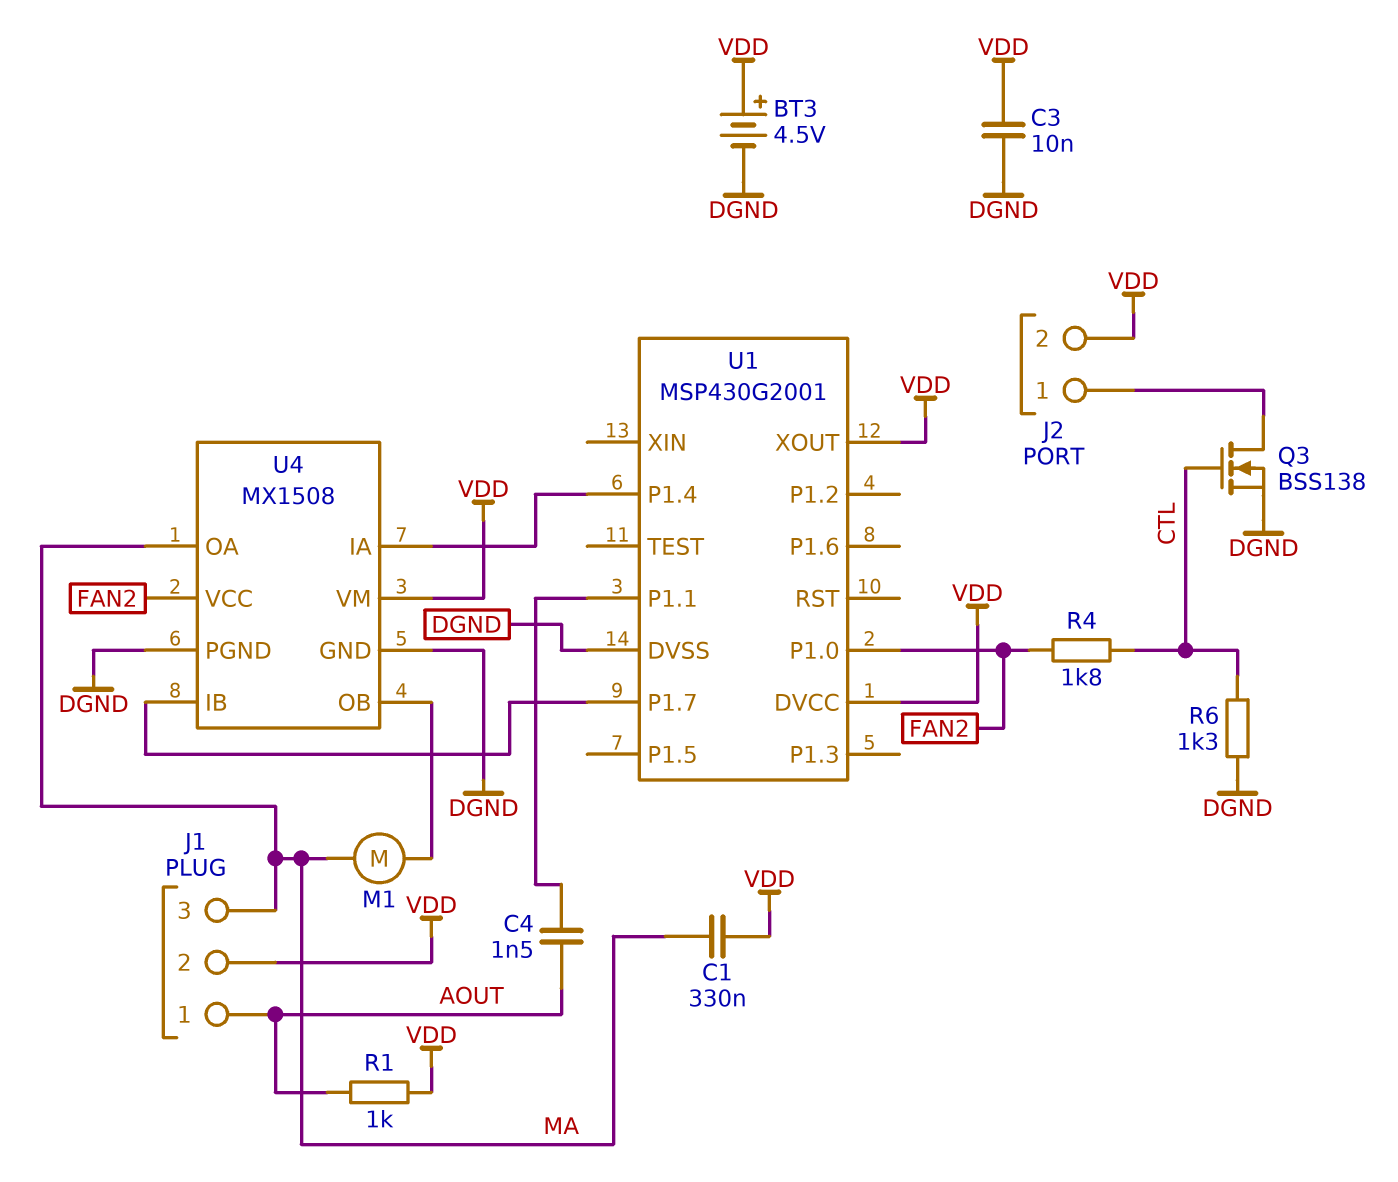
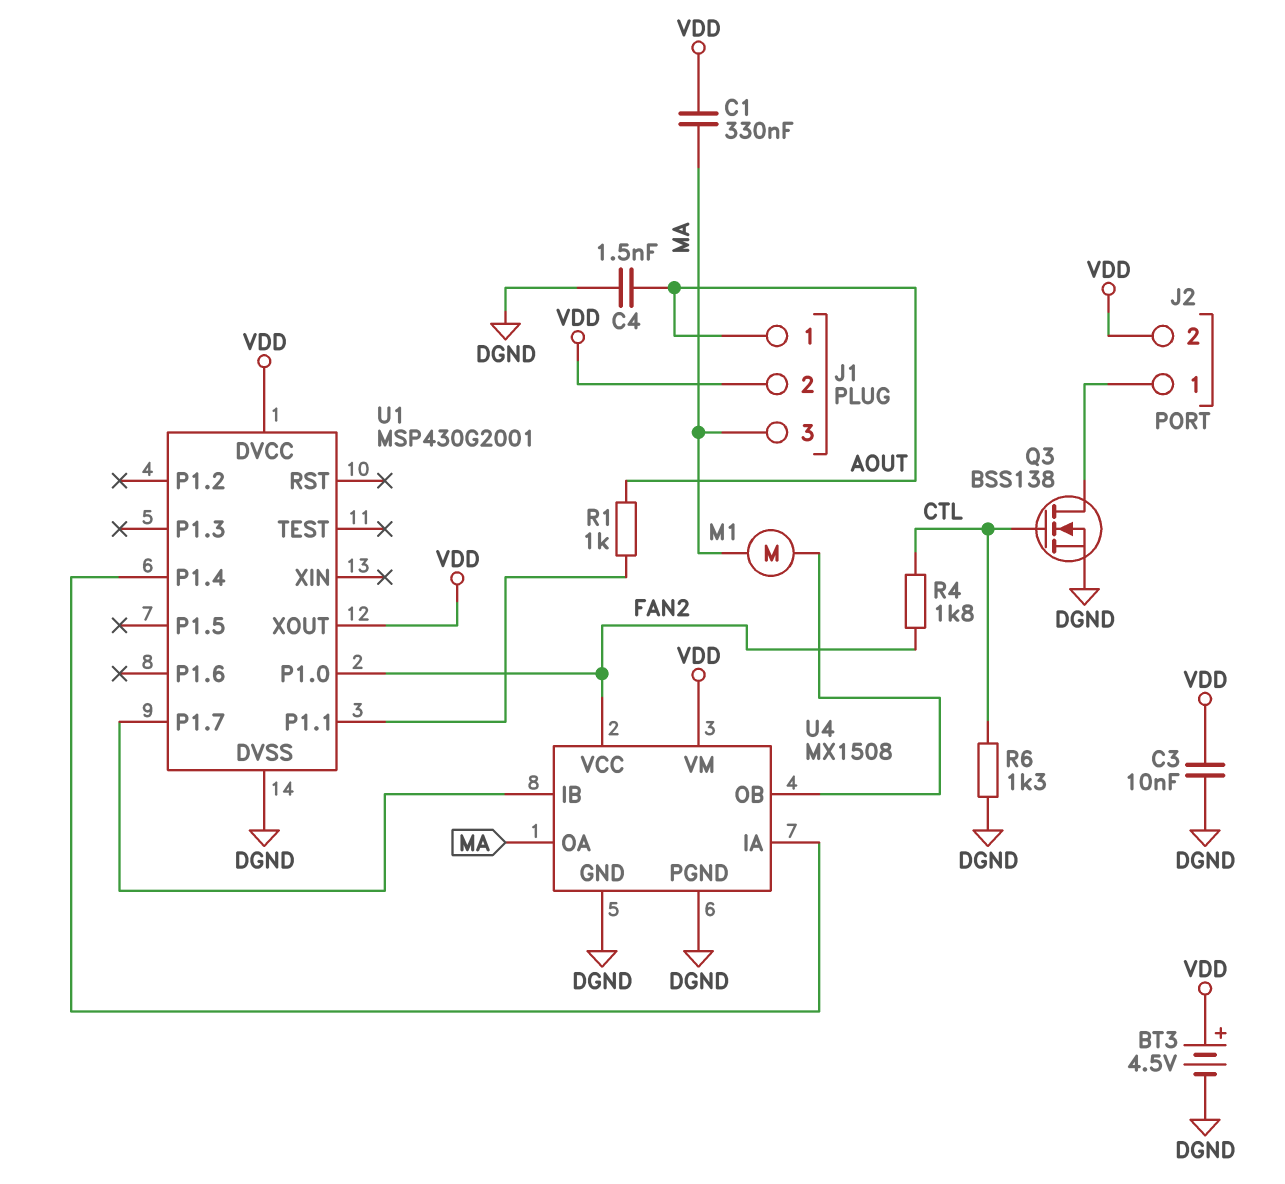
C4: 1.5nF (AOUT, U1/P1.1) -> 1.5nF (AOUT, DGND)
R1: 1k (AOUT, VDD) -> 1k (AOUT, U1/P1.1)

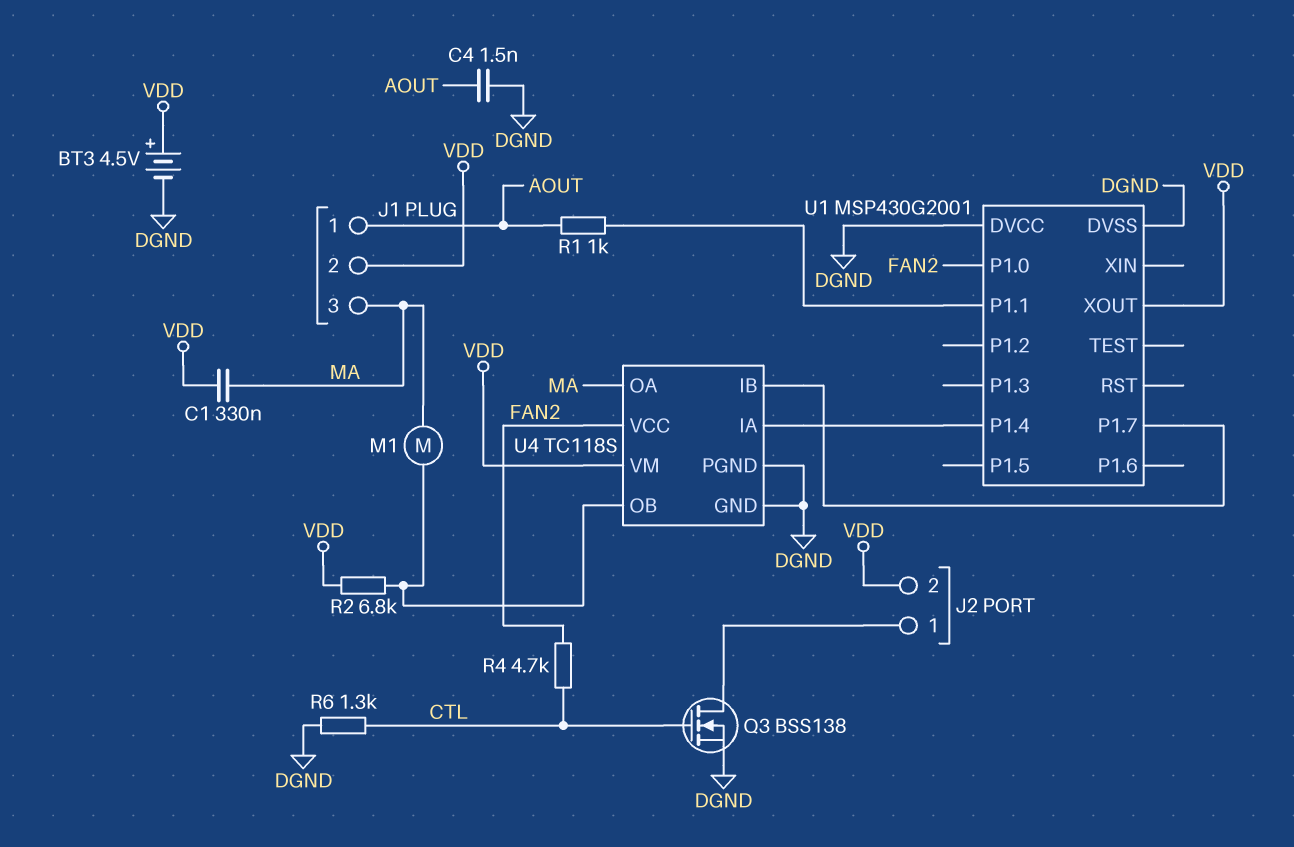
C3: 10nF (DGND, VDD) -> none
R2: none -> 6.8k (U4/OB, VDD)
R4: 1.8k (CTL, FAN2) -> 4.7k (CTL, FAN2)
U1 pin DVCC: VDD -> DGND
U4: MX1508 -> TC118S

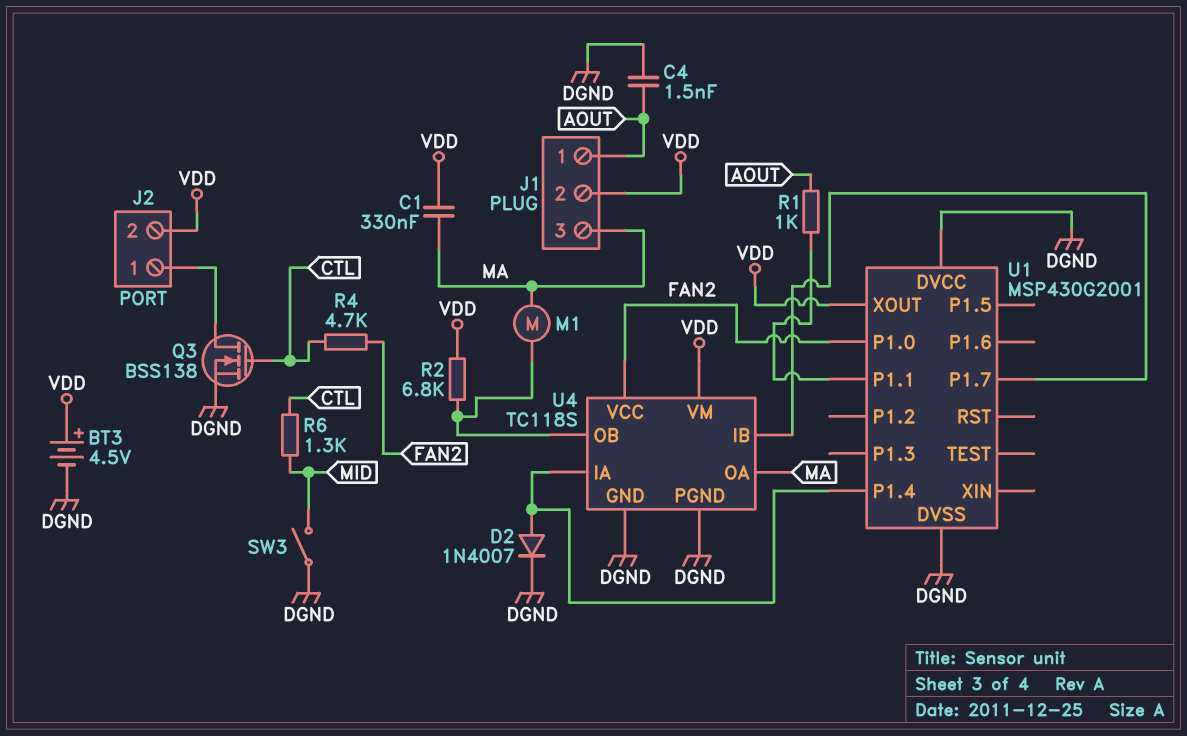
D2: none -> diode 1N4007 (A U1/P1.4, K DGND)
R6: 1.3k (CTL, DGND) -> 1.3k (CTL, MID)
SW3: none -> switch (DGND, MID)

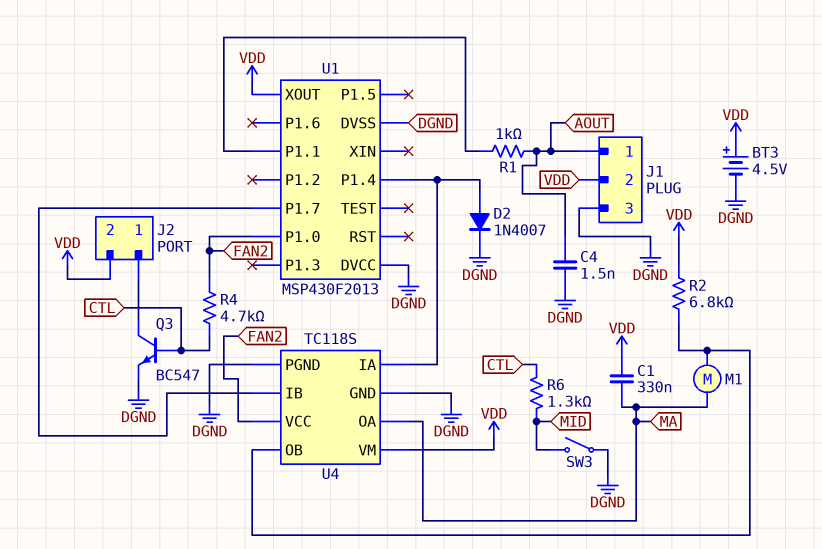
J1 pin 3: MA -> DGND
Q3: NMOS BSS138 (G CTL, D J2/1, S DGND) -> NPN BC547 (B CTL, C J2/1, E DGND)
U1: MSP430G2001 -> MSP430F2013

